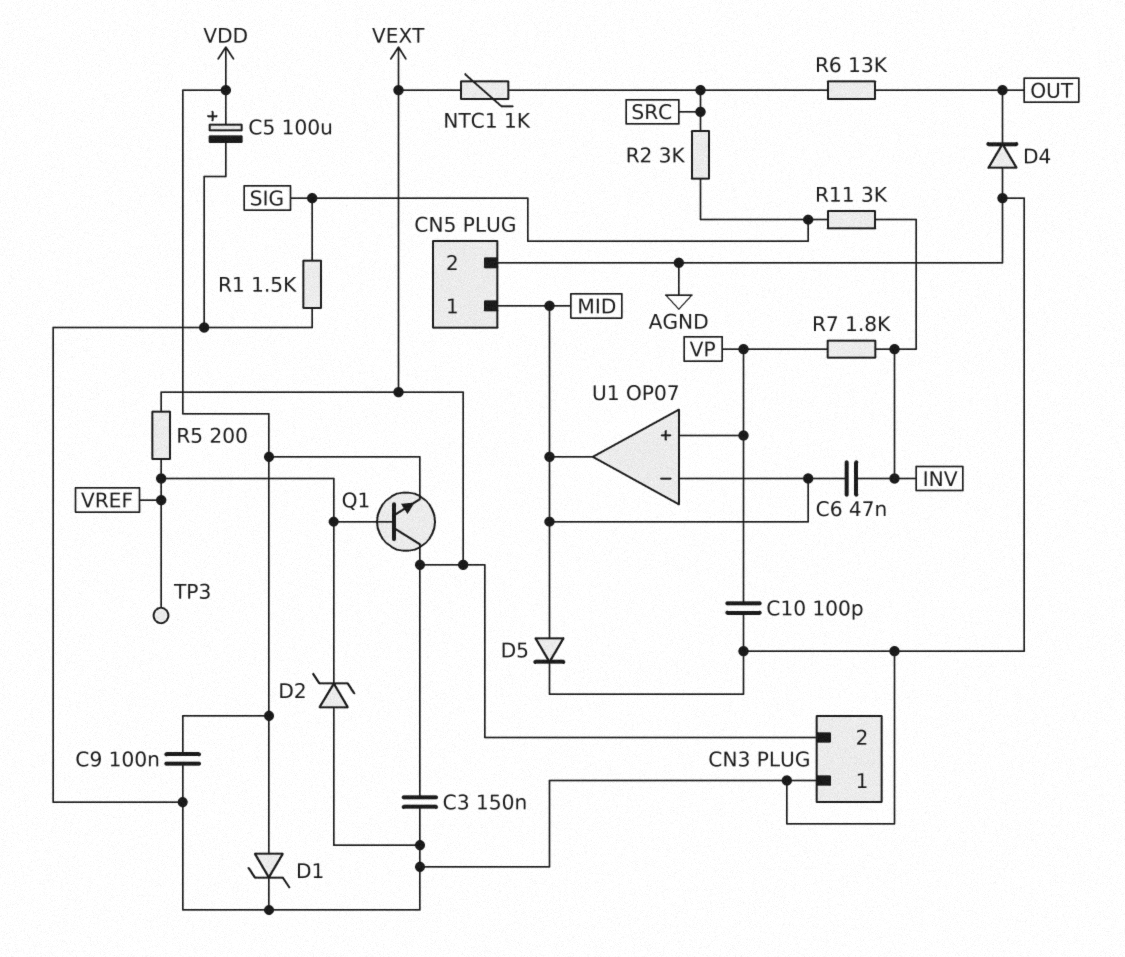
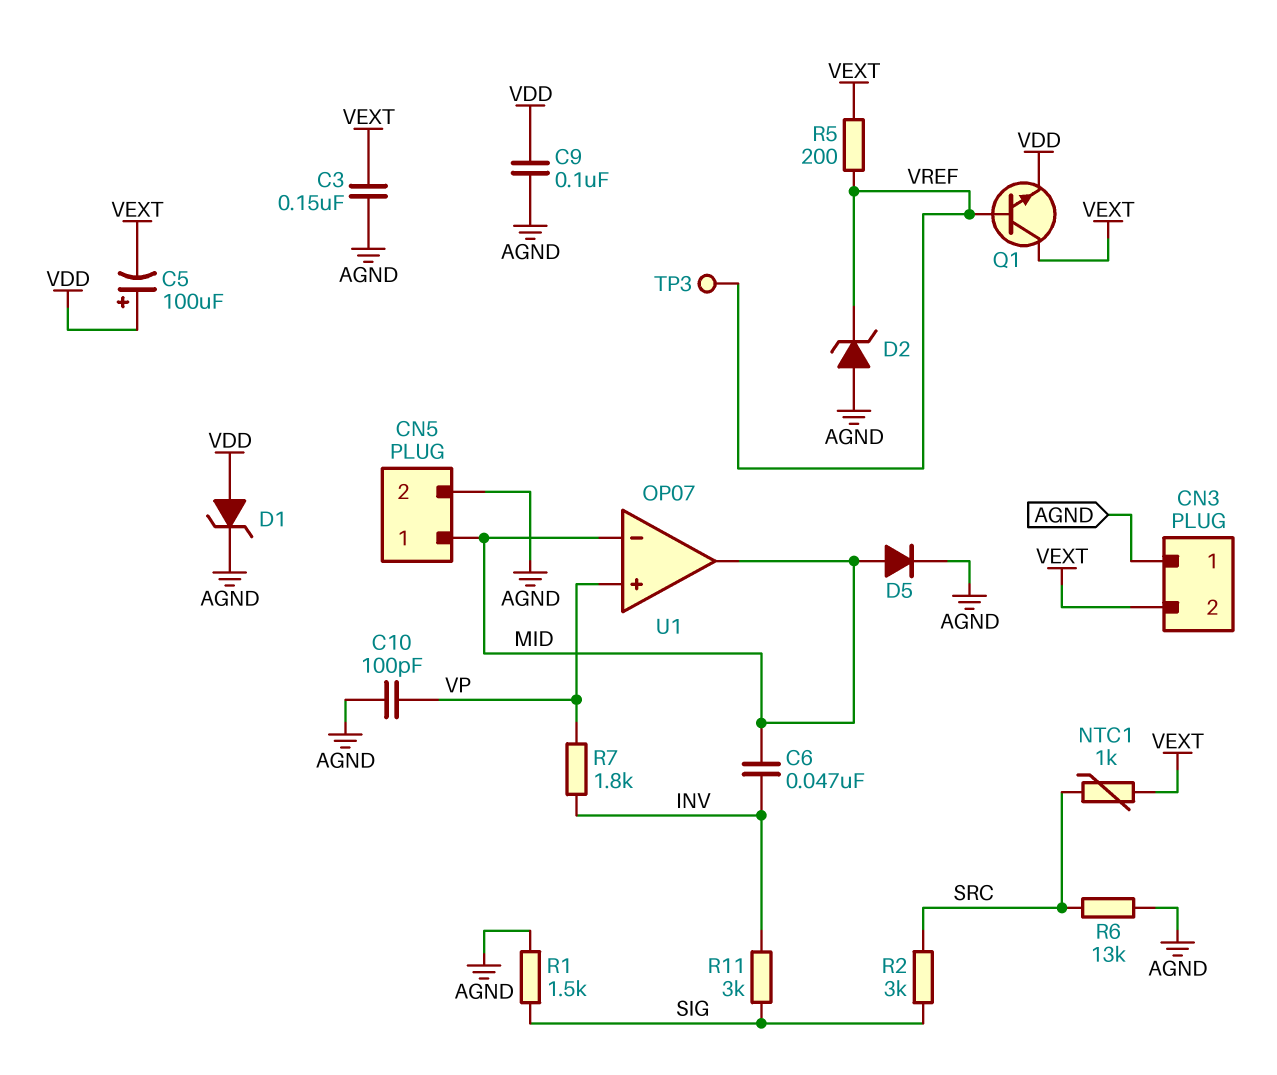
C5: 100uF (plus VDD, minus AGND) -> 100uF (plus VDD, minus VEXT)
D4: diode (A AGND, K OUT) -> none
R6: 13k (OUT, SRC) -> 13k (AGND, SRC)

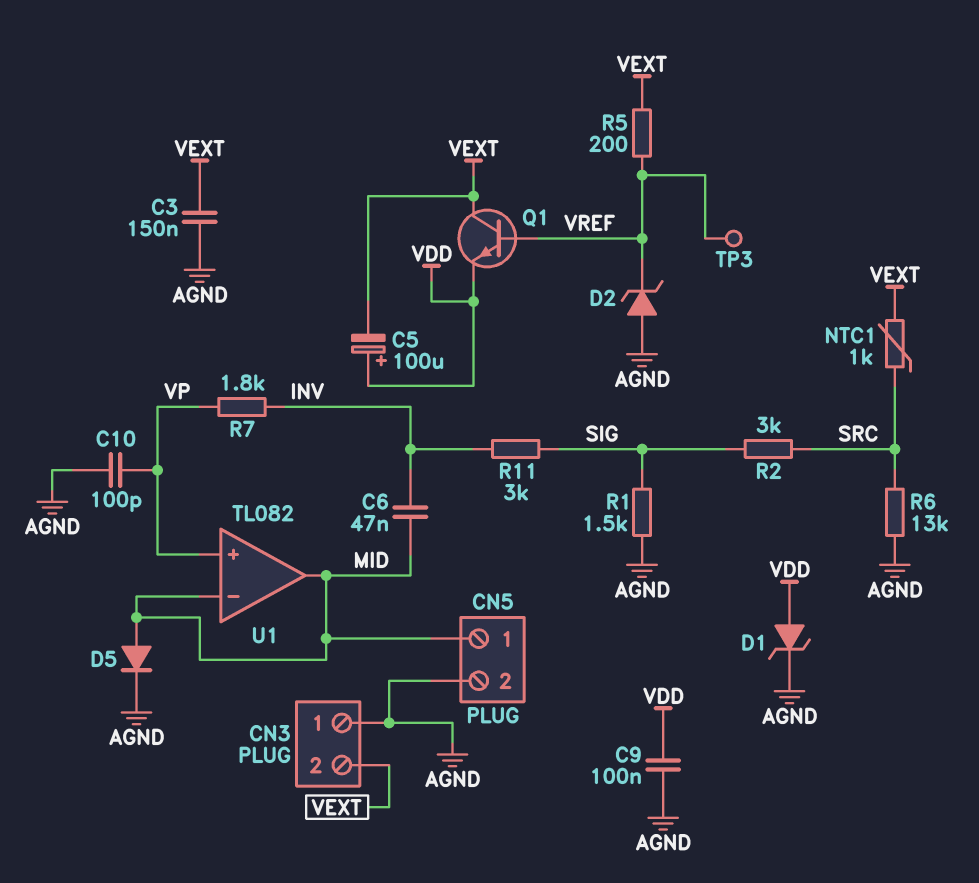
U1: OP07 -> TL082

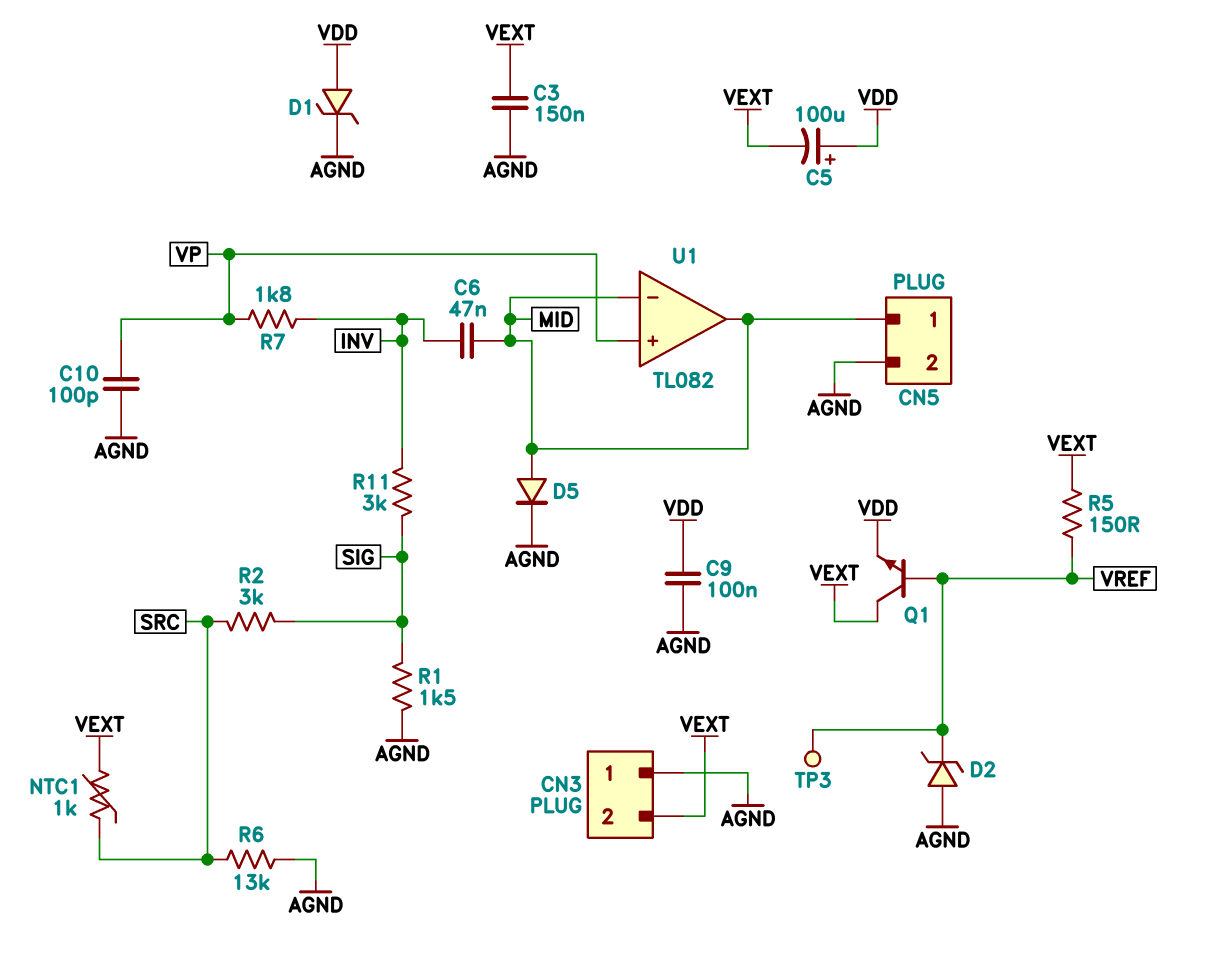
R5: 200 (VEXT, VREF) -> 150 (VEXT, VREF)

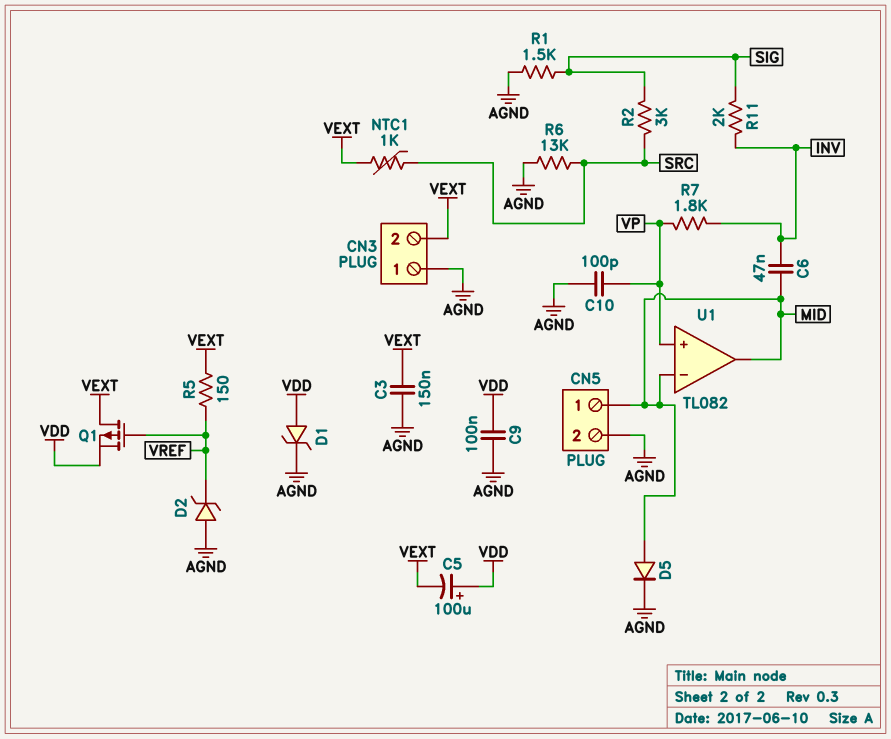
Q1: NPN (B VREF, C VEXT, E VDD) -> PMOS (G VREF, D VEXT, S VDD)
R11: 3k (INV, SIG) -> 2k (INV, SIG)
TP3: test point (VREF) -> none

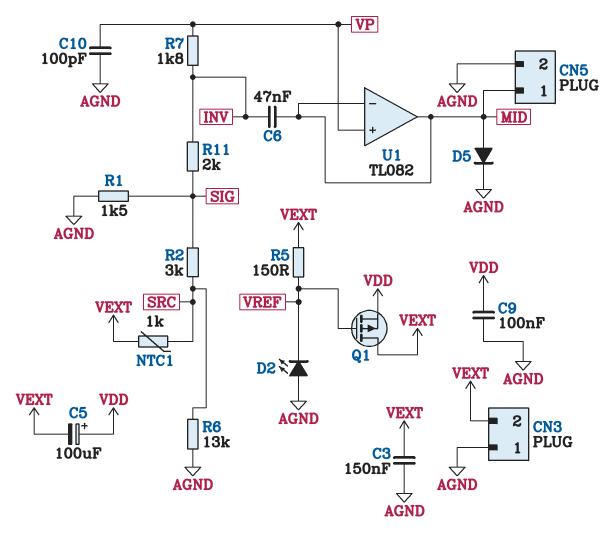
D1: zener (A VDD, K AGND) -> none
D2: zener (A AGND, K VREF) -> LED (A AGND, K VREF)

